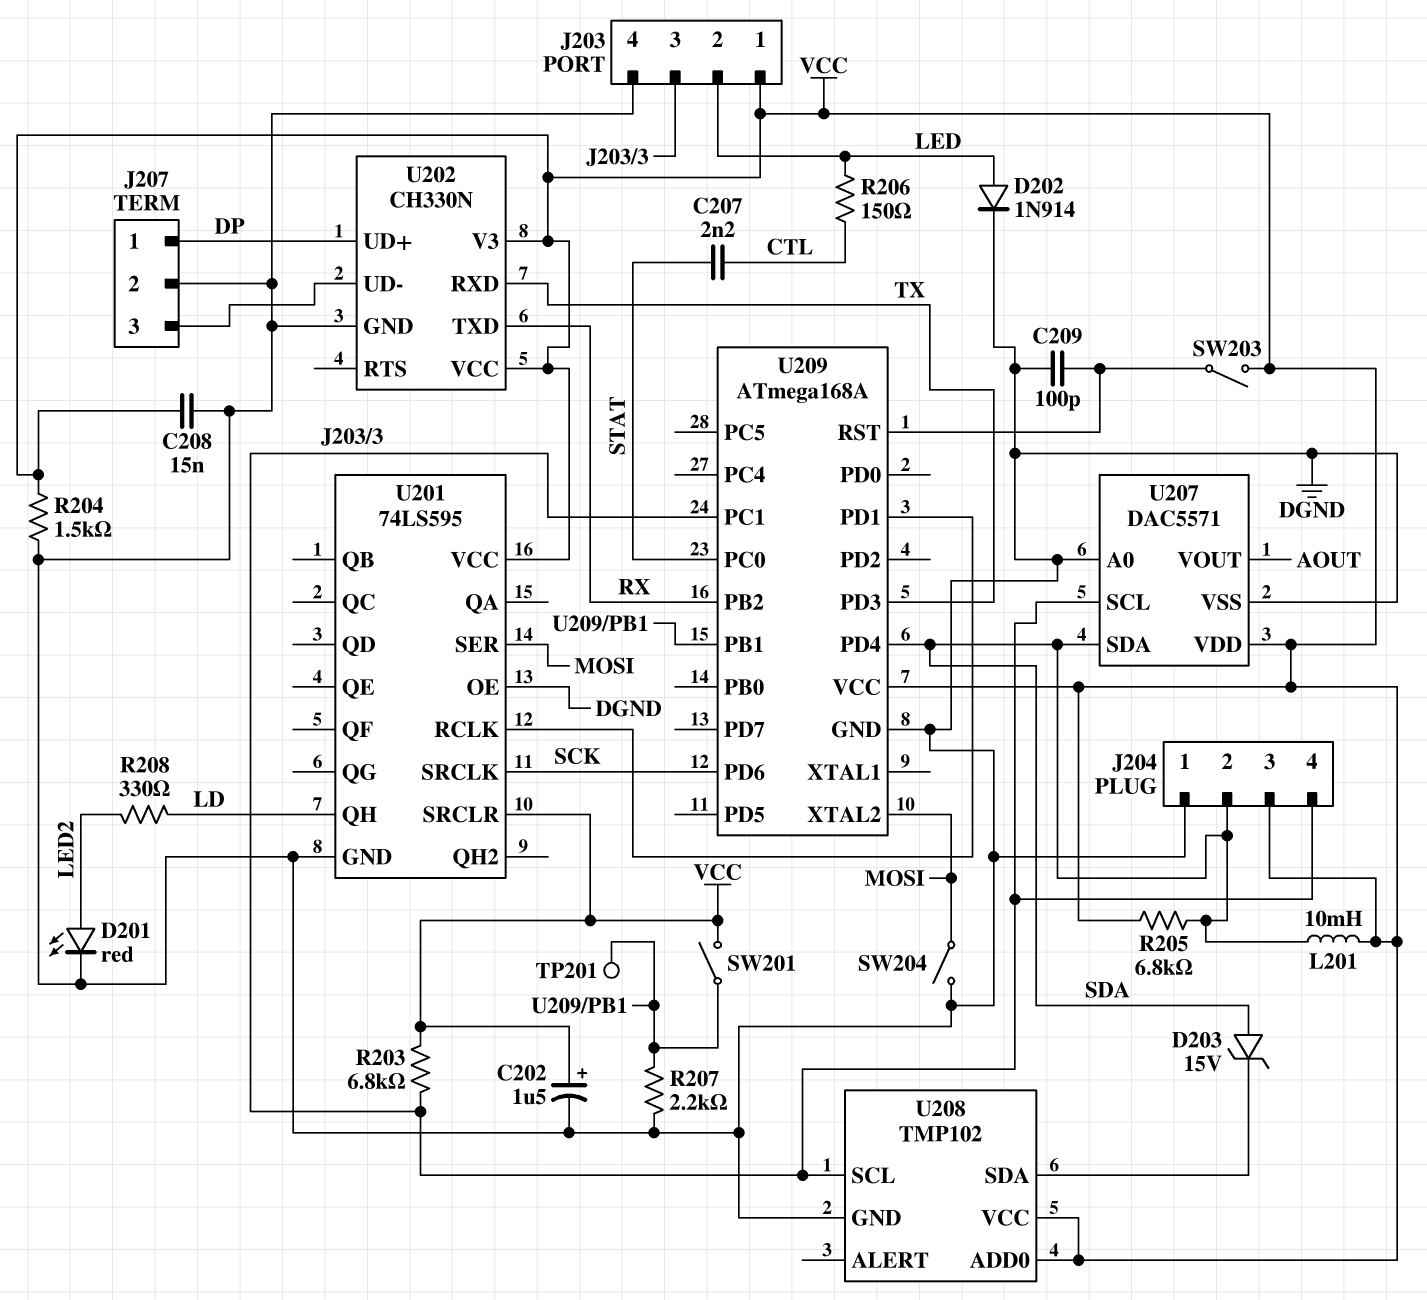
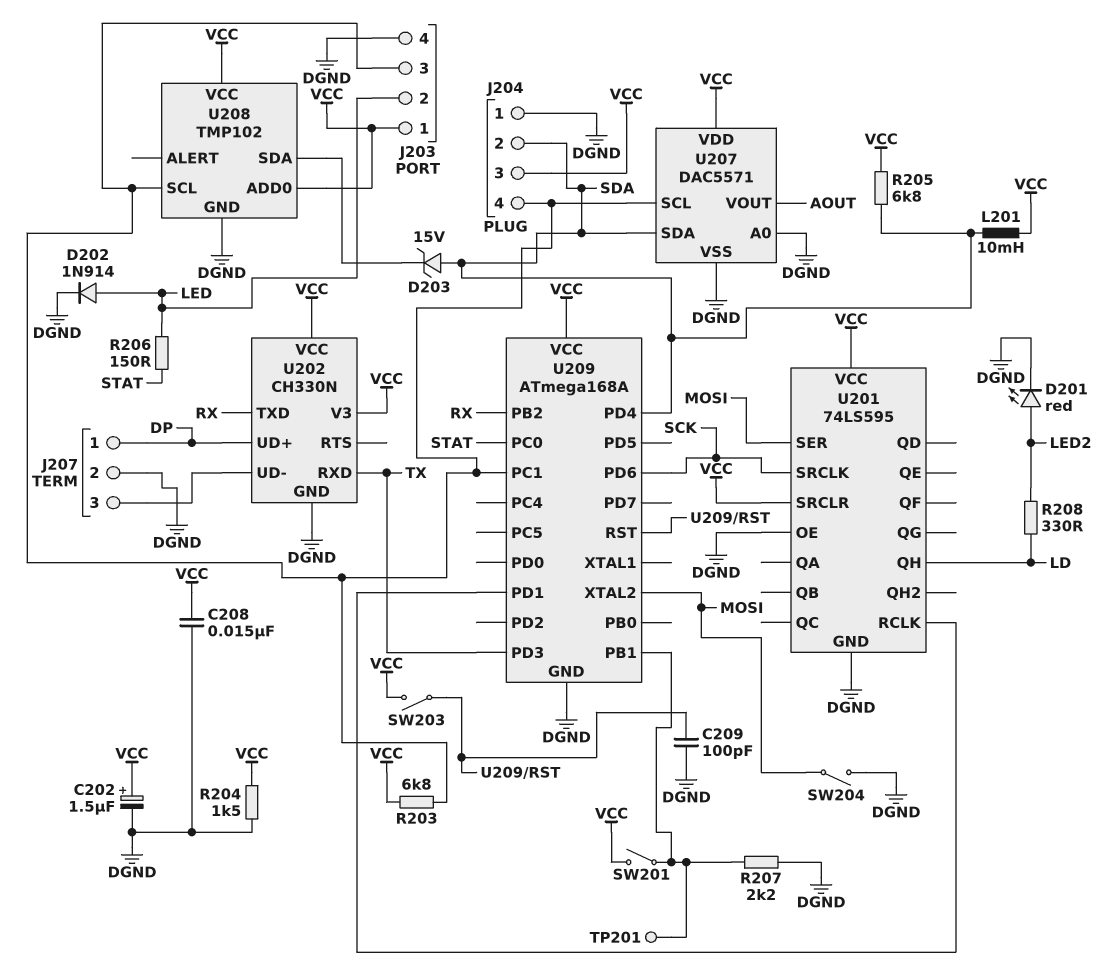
C207: 2.2nF (CTL, STAT) -> none
R206: 150 (CTL, LED) -> 150 (LED, STAT)

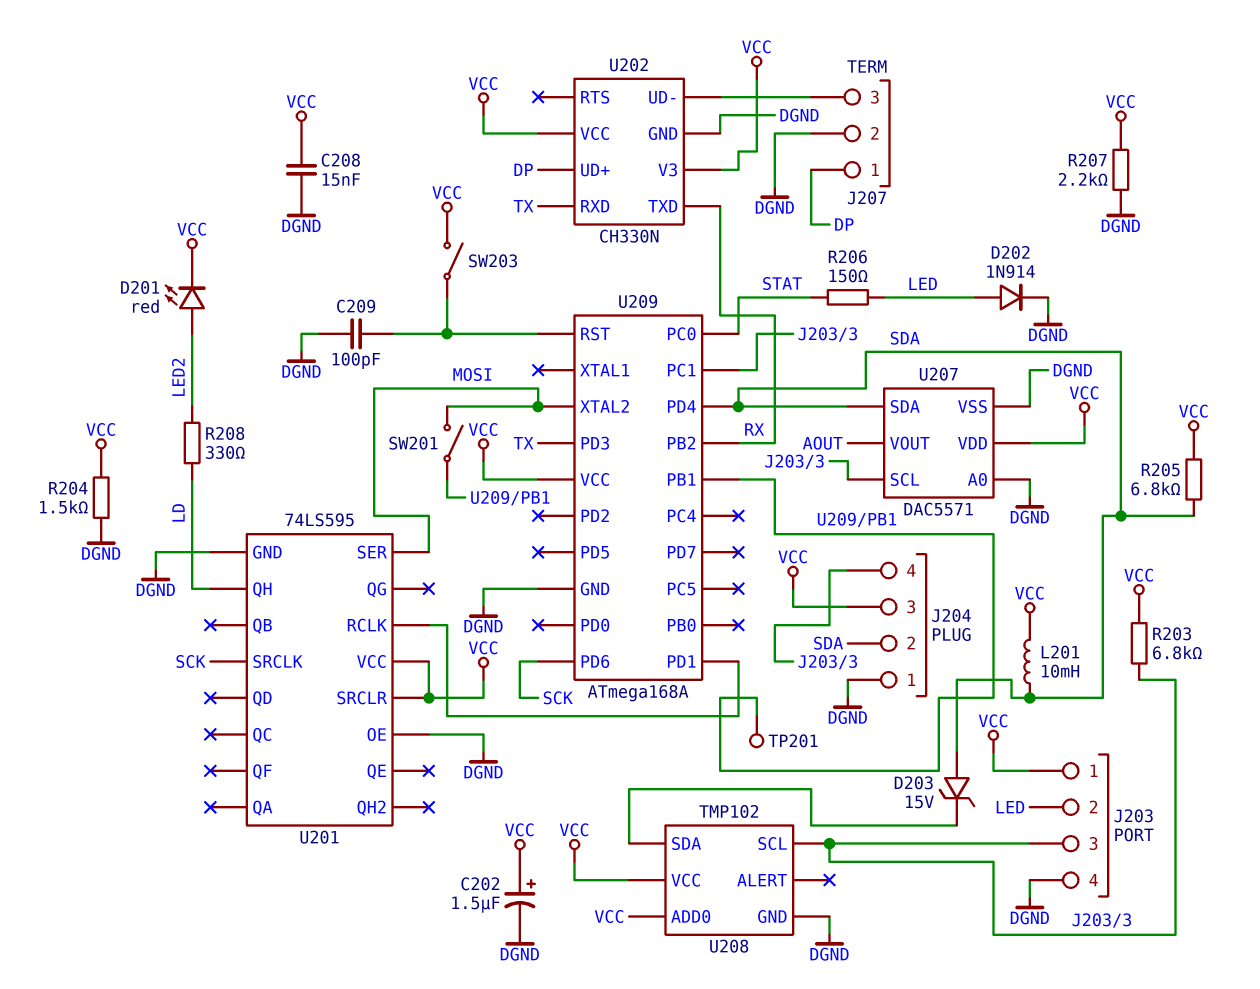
D201: LED red (A LED2, K DGND) -> LED red (A LED2, K VCC)
R207: 2.2k (DGND, U209/PB1) -> 2.2k (DGND, VCC)
SW201: switch (U209/PB1, VCC) -> switch (MOSI, U209/PB1)
SW204: switch (DGND, MOSI) -> none

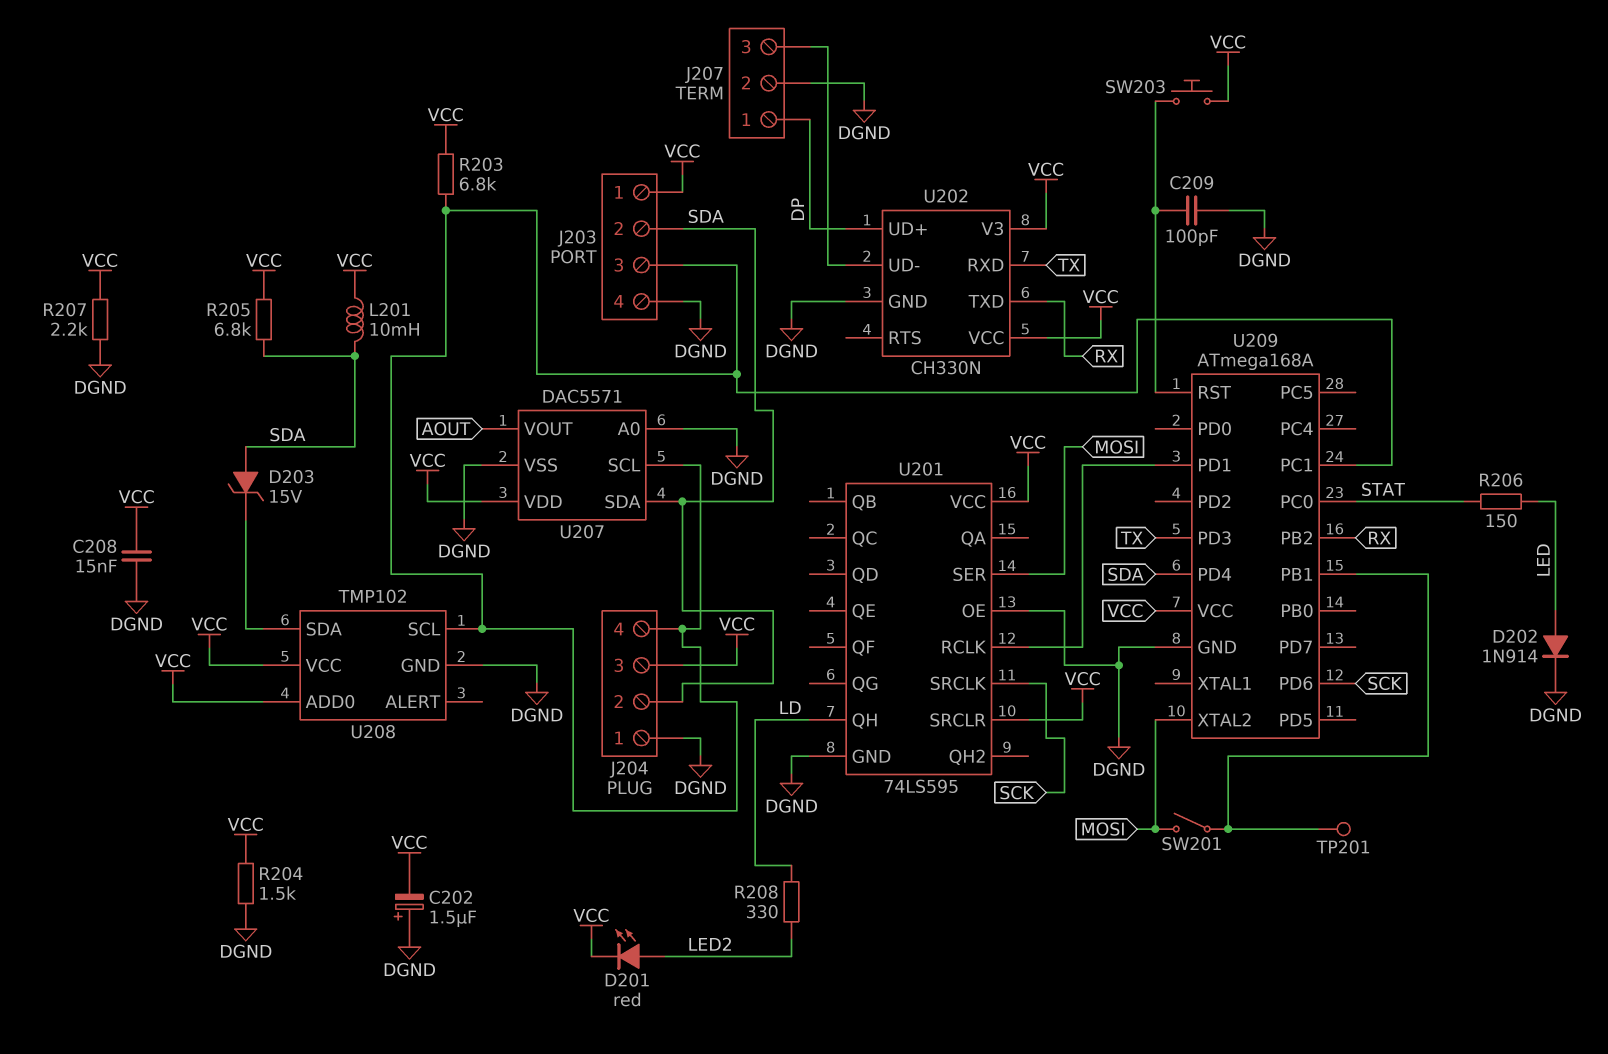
C202: 1.5uF (plus VCC, minus DGND) -> 1.5uF (plus DGND, minus VCC)
J203 pin 2: LED -> SDA
SW203: switch (U209/RST, VCC) -> button (U209/RST, VCC)

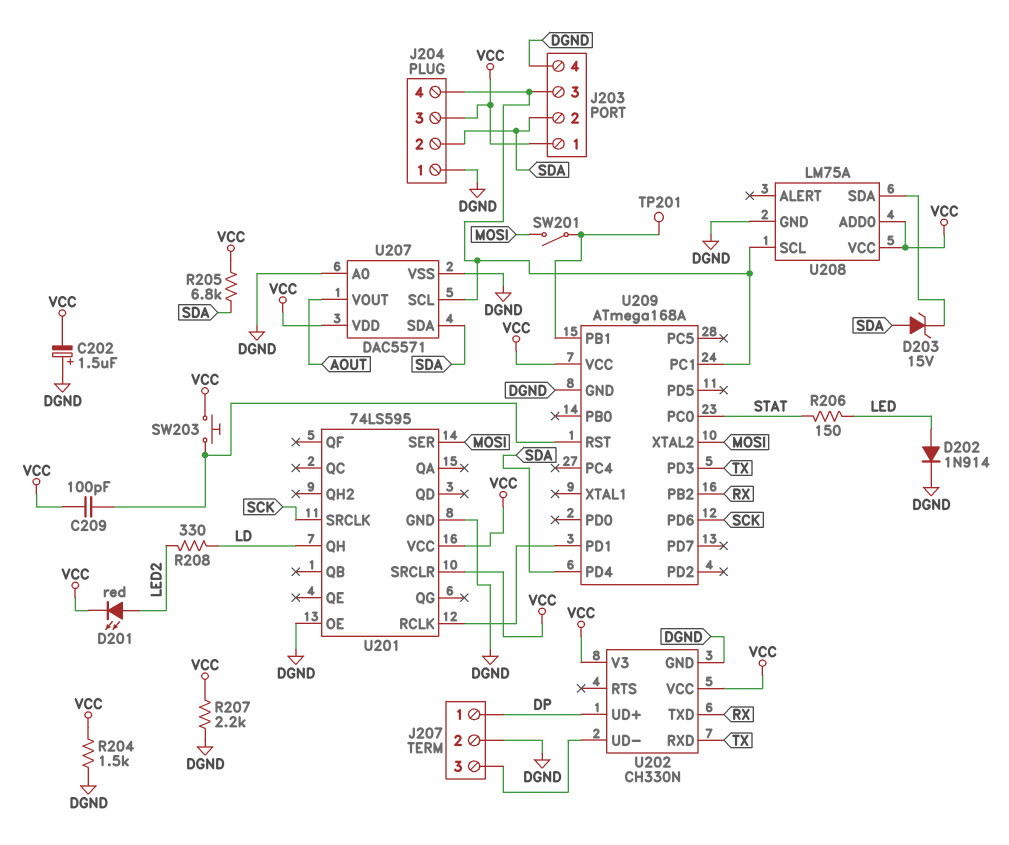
C208: 15nF (DGND, VCC) -> none
C209: 100pF (DGND, U209/RST) -> 100pF (U209/RST, VCC)
L201: 10mH (SDA, VCC) -> none
R203: 6.8k (J203/3, VCC) -> none
U208: TMP102 -> LM75A

